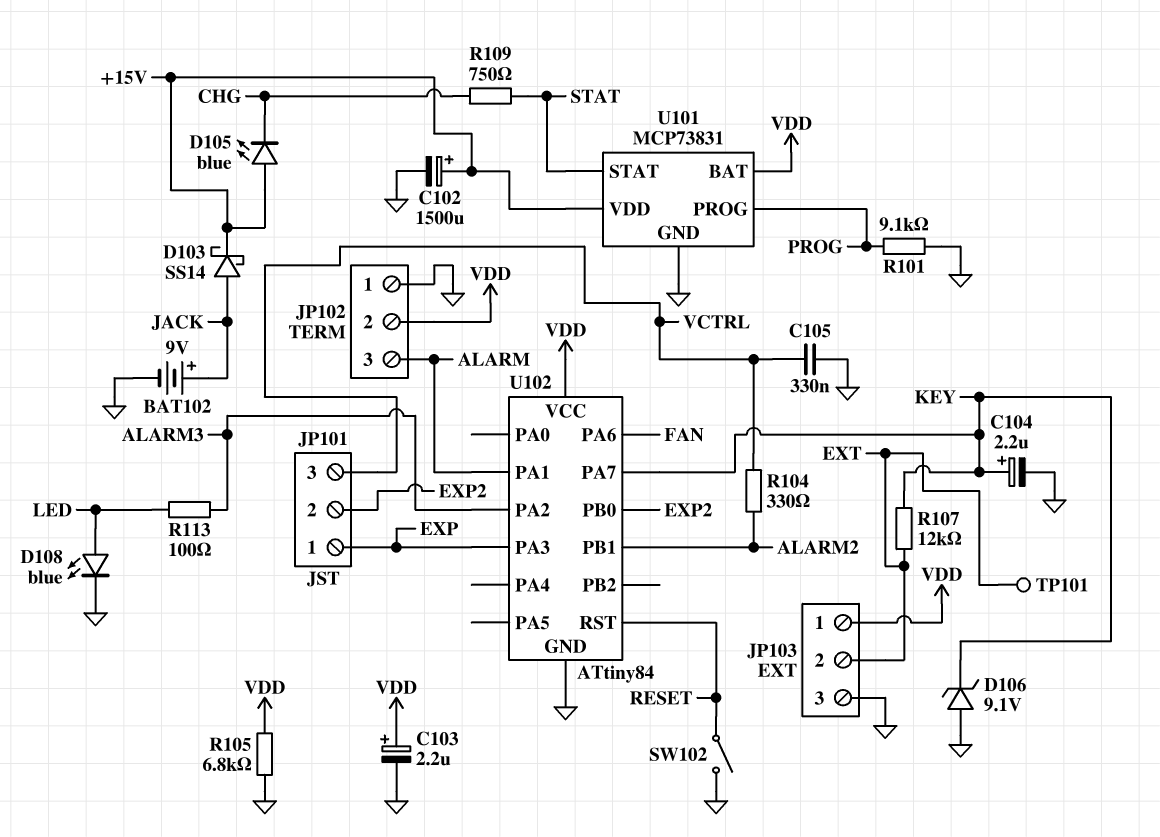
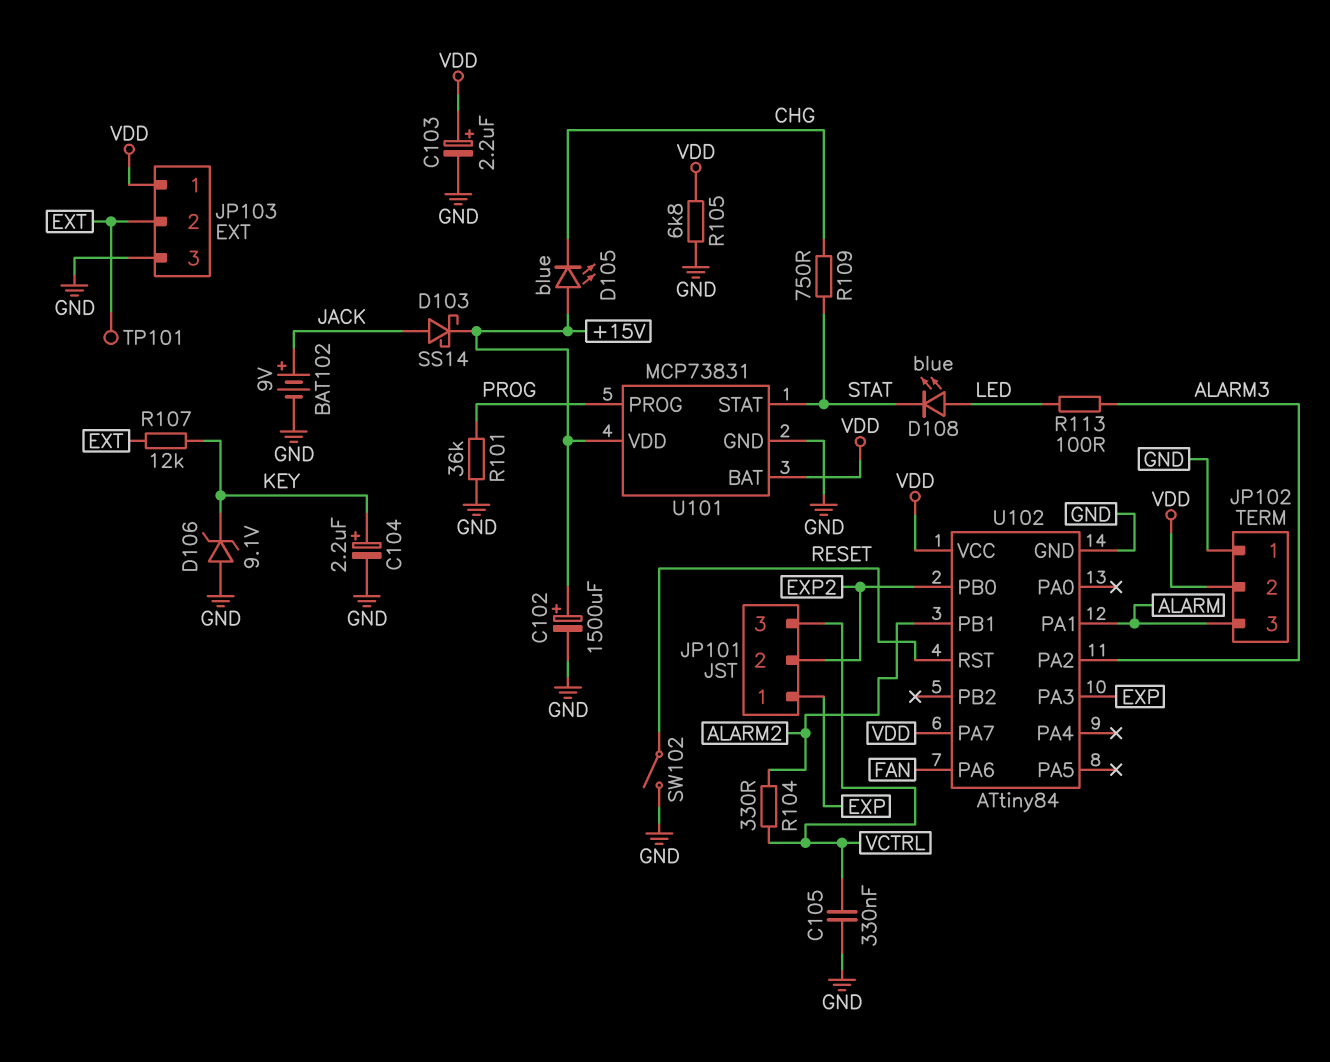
D108: LED blue (A LED, K GND) -> LED blue (A LED, K STAT)
R101: 9.1k (GND, PROG) -> 36k (GND, PROG)
U102 pin PA7: KEY -> VDD

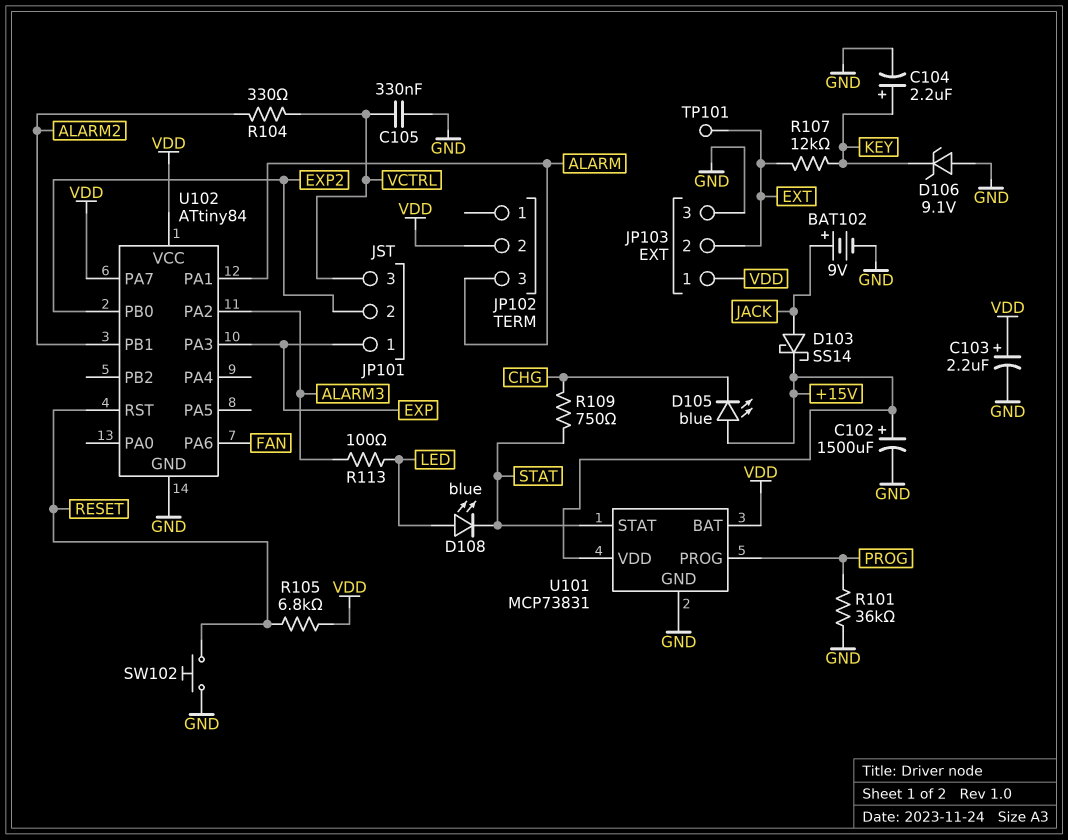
JP102 pin 1: GND -> none
R105: 6.8k (GND, VDD) -> 6.8k (RESET, VDD)
SW102: switch (GND, RESET) -> button (GND, RESET)

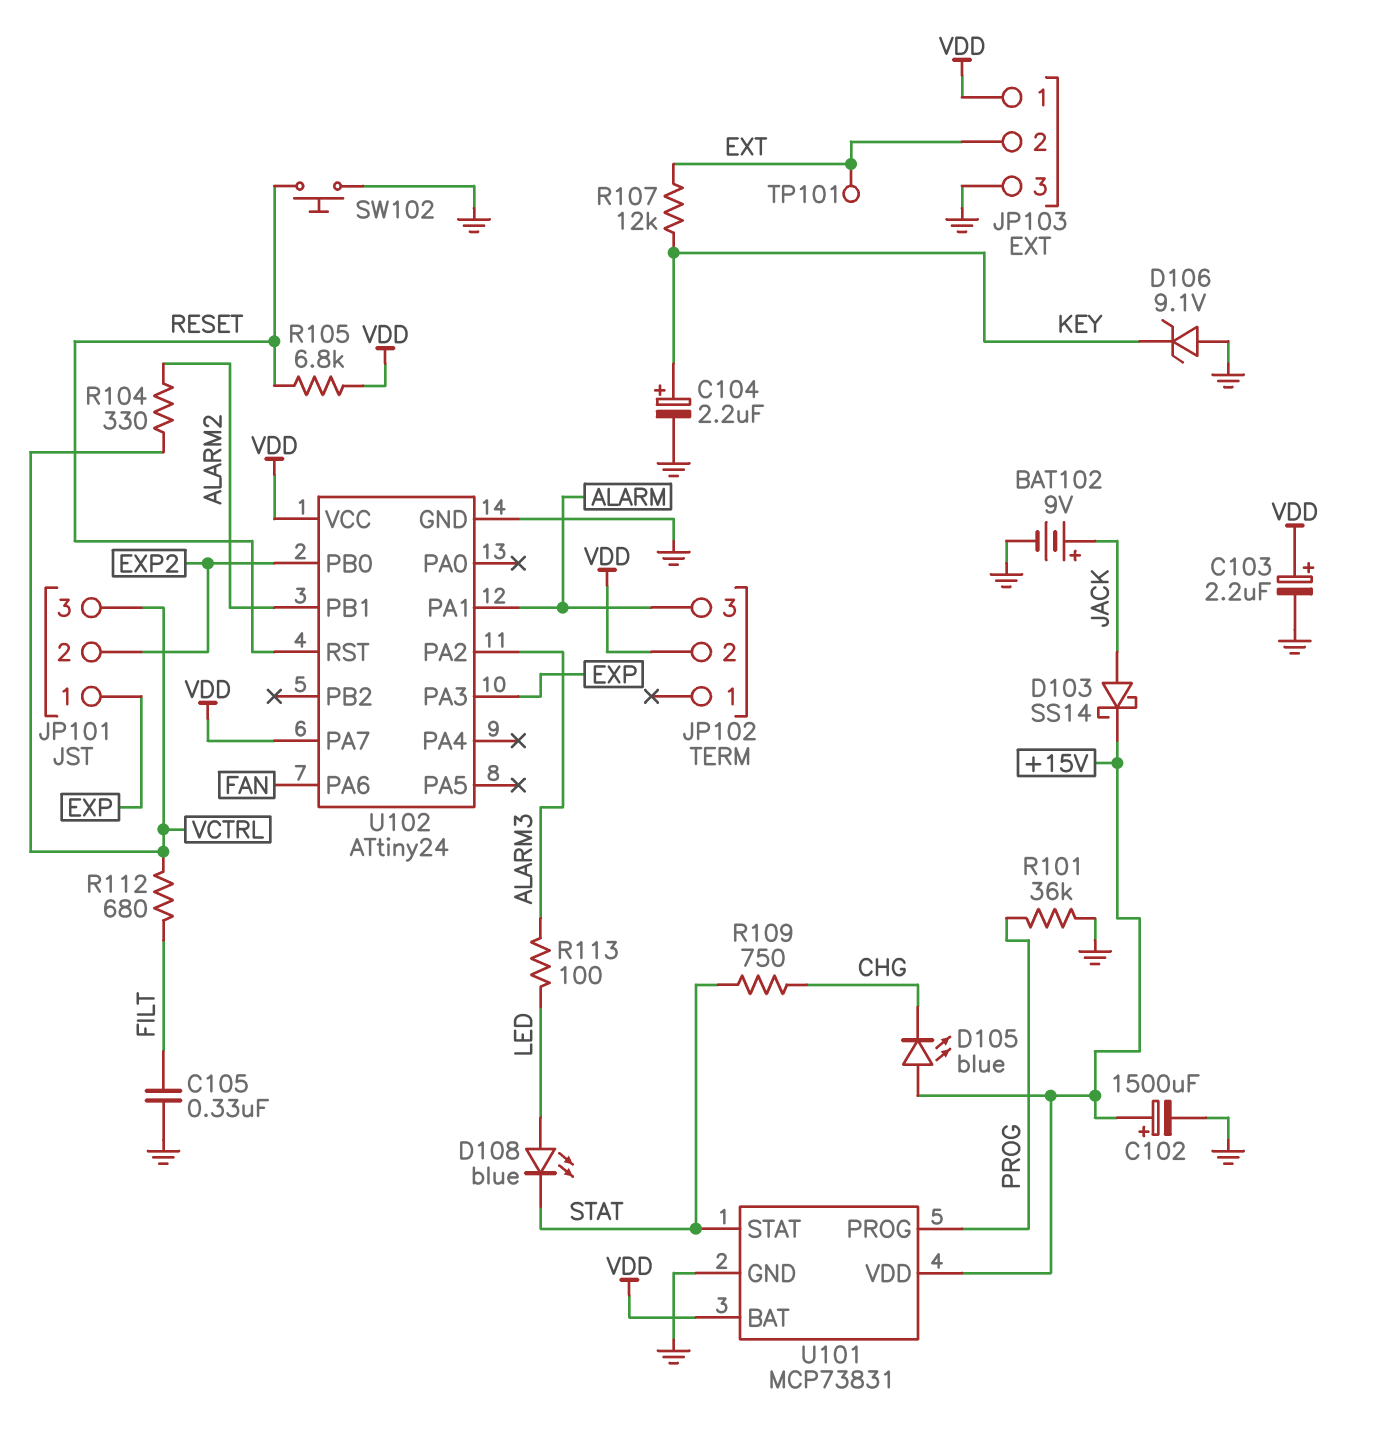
C105: 330nF (GND, VCTRL) -> 330nF (FILT, GND)
R112: none -> 680 (FILT, VCTRL)
U102: ATtiny84 -> ATtiny24

